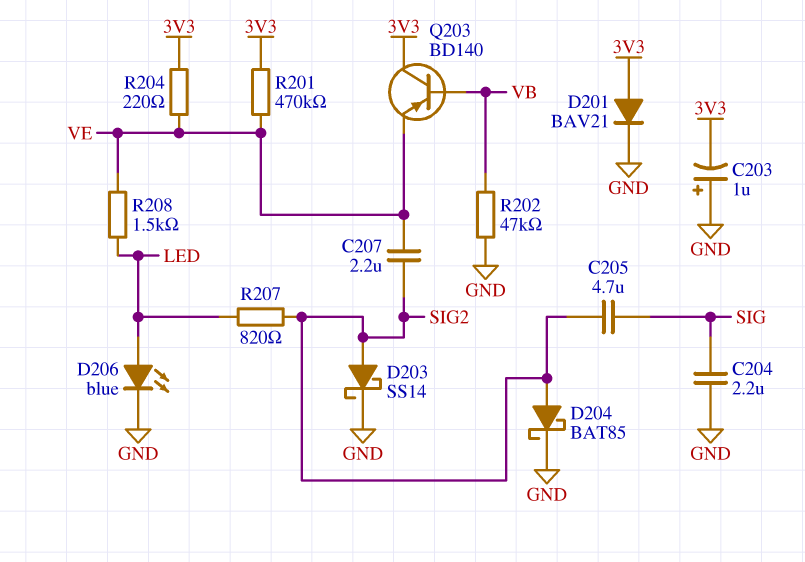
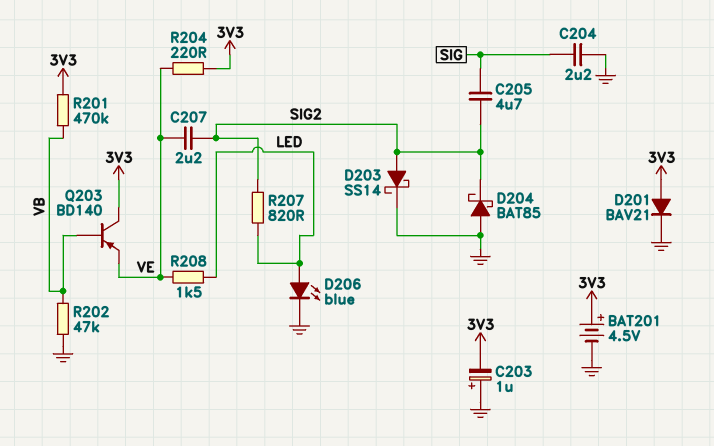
BAT201: none -> 4.5V (plus 3V3, minus GND)
D204: schottky BAT85 (A SIG2, K GND) -> schottky BAT85 (A GND, K SIG2)
R201: 470k (3V3, VE) -> 470k (3V3, VB)

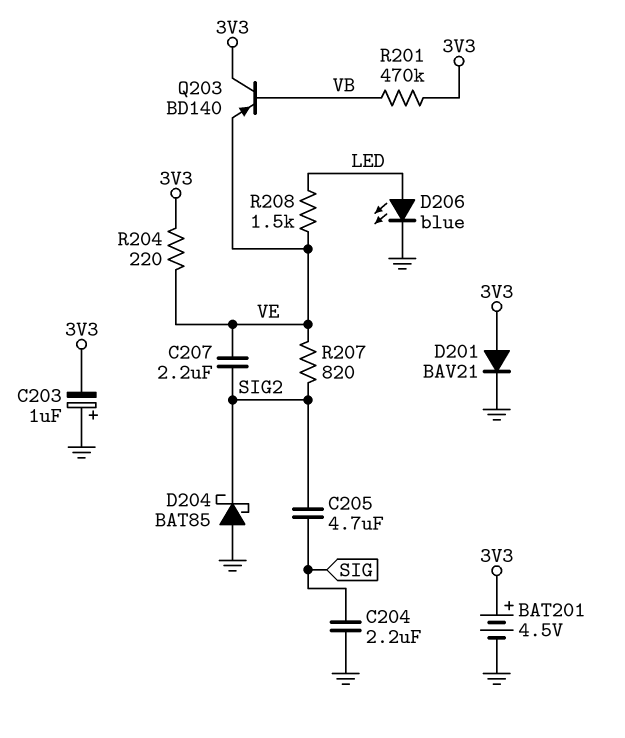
D203: schottky SS14 (A SIG2, K GND) -> none
R202: 47k (GND, VB) -> none
R207: 820 (LED, SIG2) -> 820 (SIG2, VE)

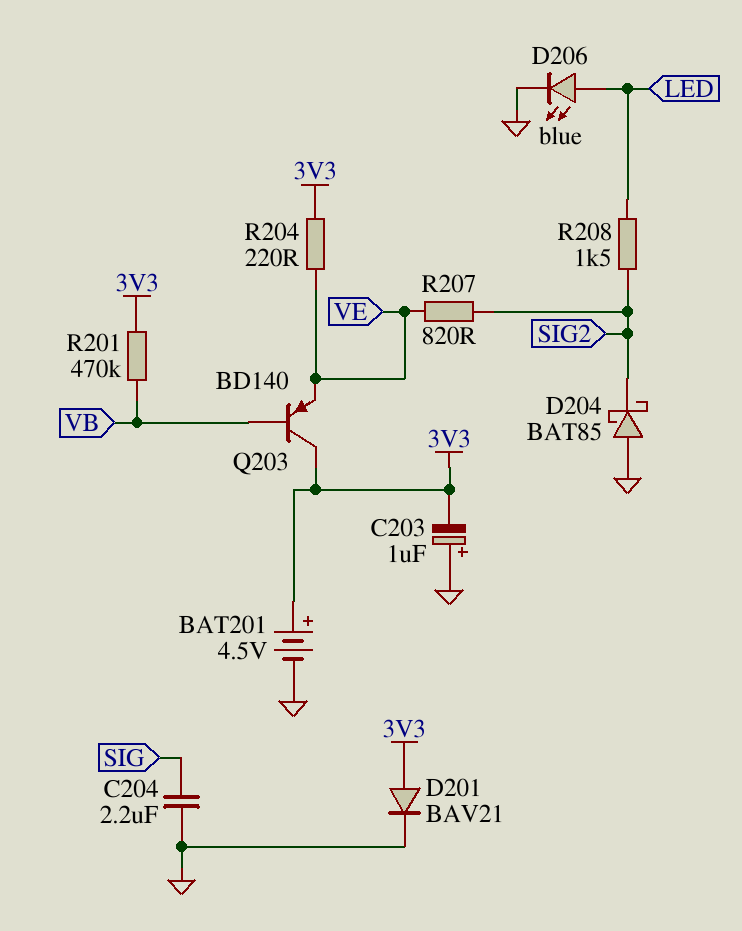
C205: 4.7uF (SIG, SIG2) -> none
C207: 2.2uF (SIG2, VE) -> none
R208: 1.5k (LED, VE) -> 1.5k (LED, SIG2)

